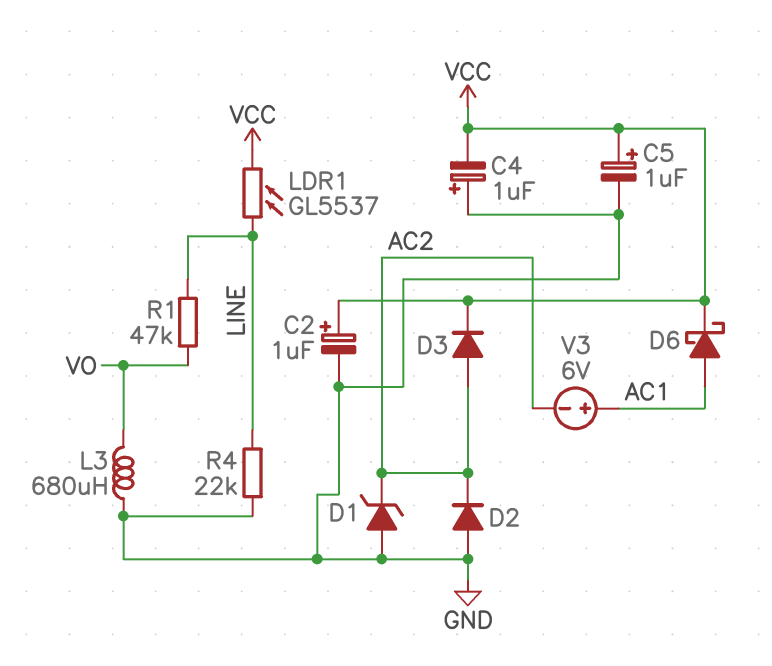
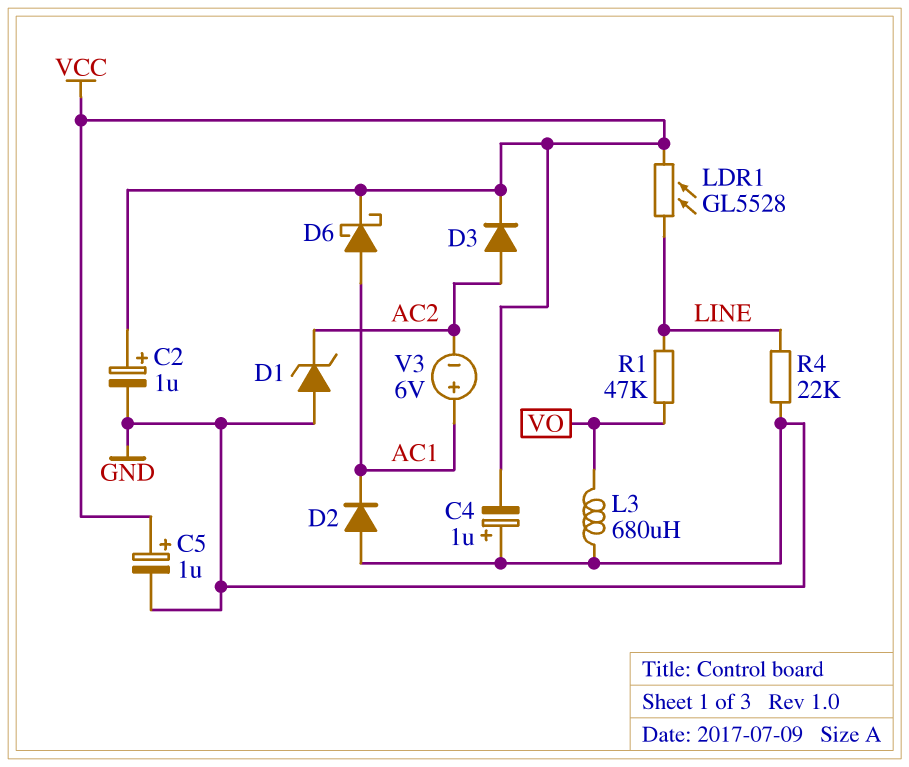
D2: diode (A GND, K AC2) -> diode (A GND, K AC1)
LDR1: GL5537 (LINE, VCC) -> GL5528 (LINE, VCC)

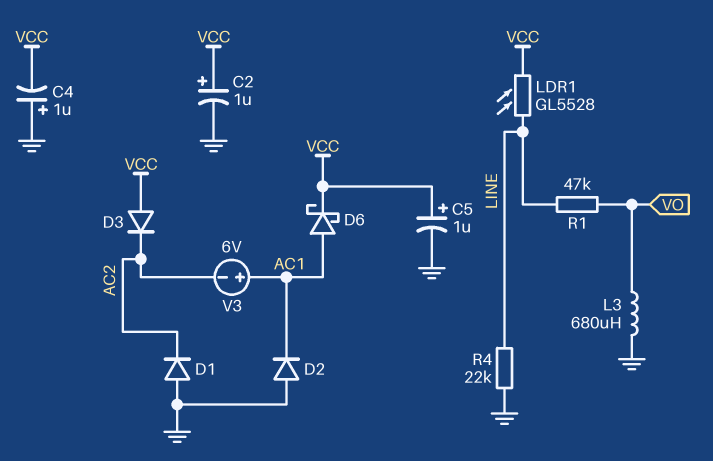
D1: zener (A GND, K AC2) -> diode (A GND, K AC2)
D3: diode (A AC2, K VCC) -> diode (A VCC, K AC2)

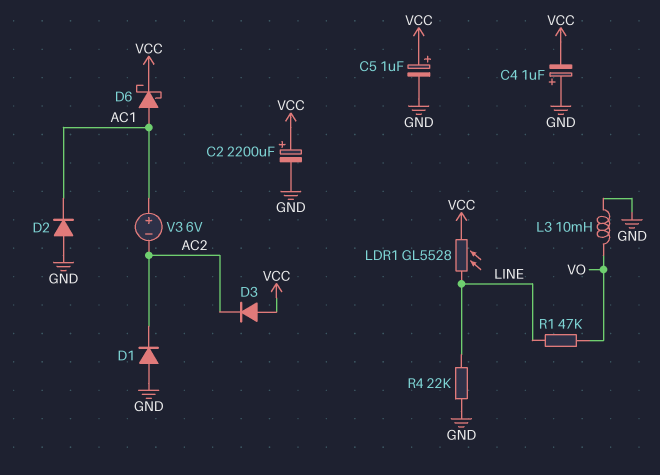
C2: 1uF (plus VCC, minus GND) -> 2200uF (plus VCC, minus GND)
L3: 680uH (GND, VO) -> 10mH (GND, VO)

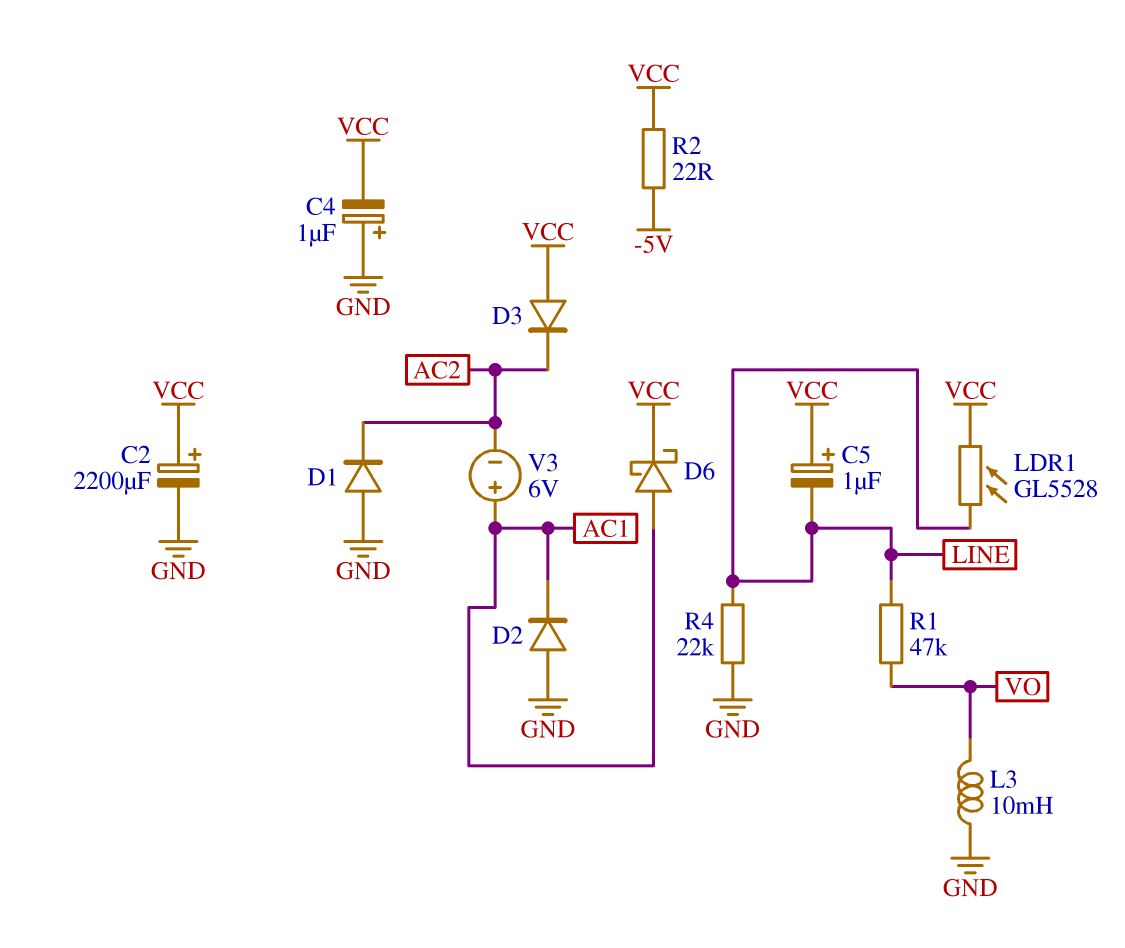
C5: 1uF (plus VCC, minus GND) -> 1uF (plus VCC, minus LINE)
R2: none -> 22 (-5V, VCC)

